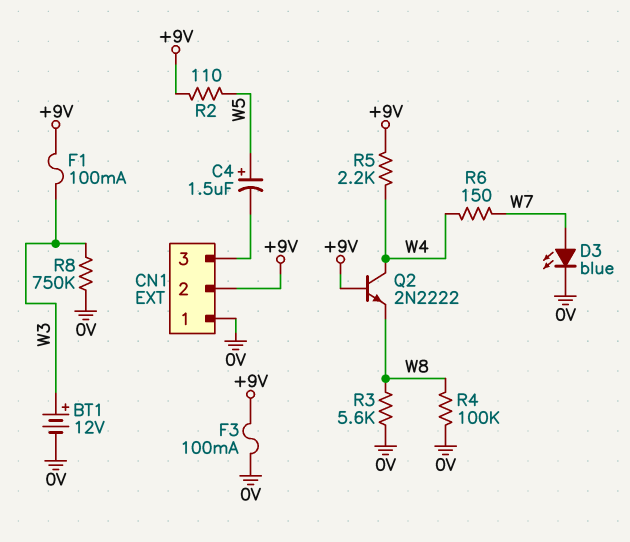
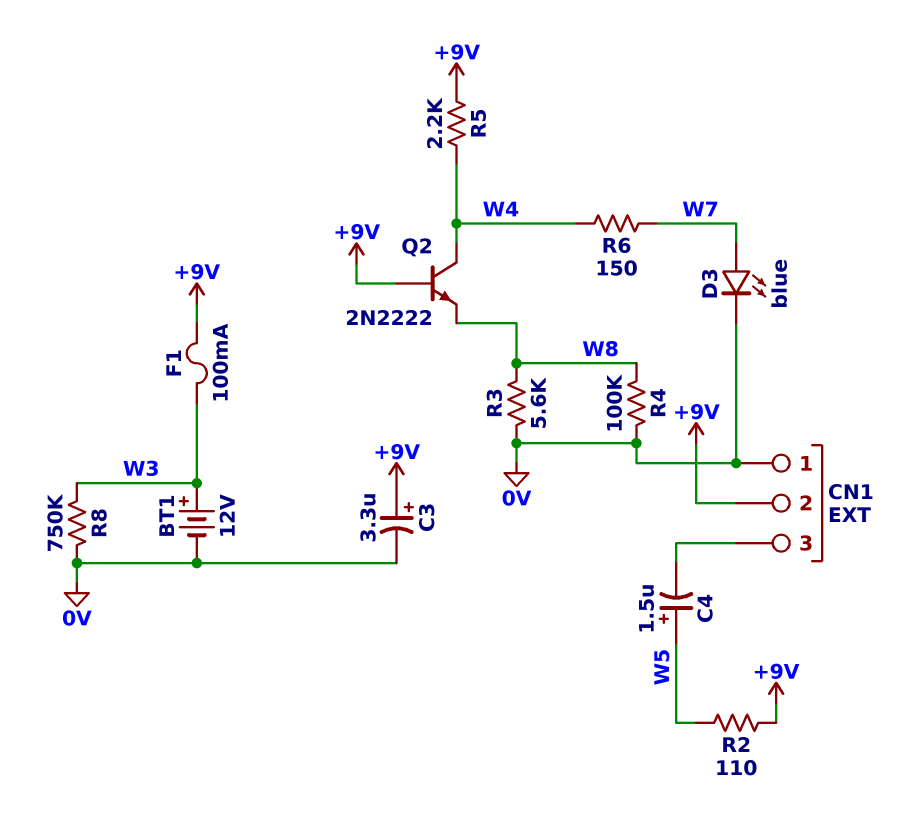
C3: none -> 3.3uF (plus +9V, minus 0V)
F3: 100mA (+9V, 0V) -> none

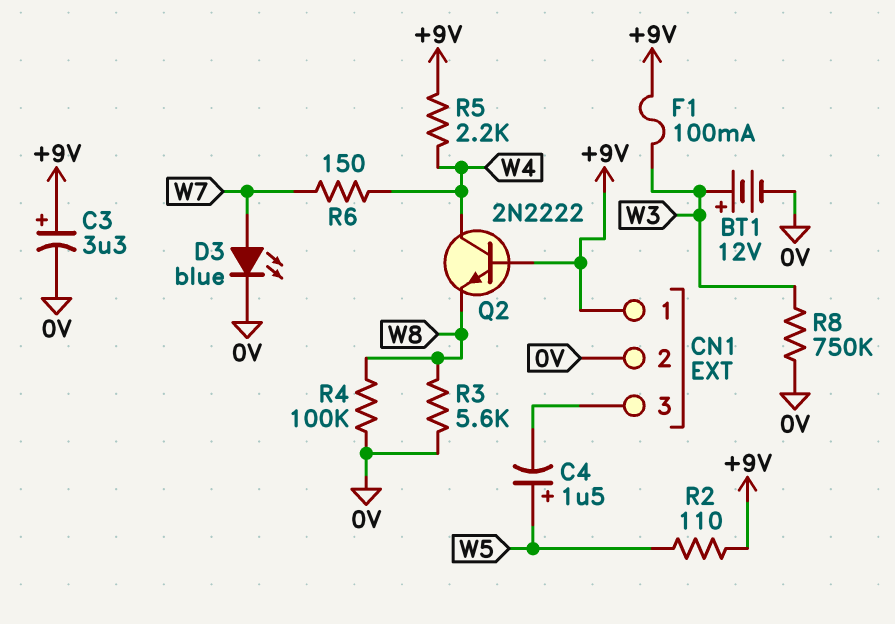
CN1 pin 1: 0V -> +9V
CN1 pin 2: +9V -> 0V

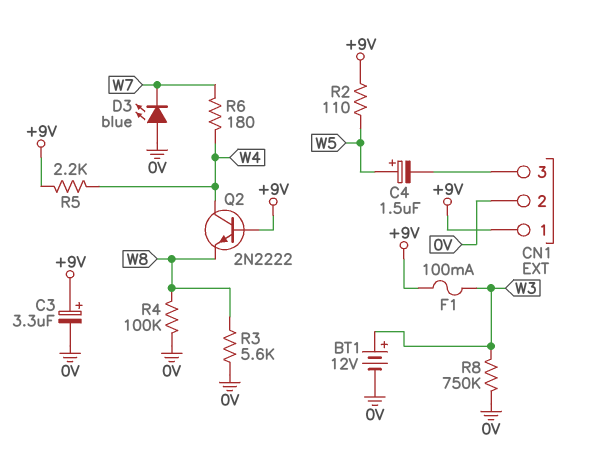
D3: LED blue (A W7, K 0V) -> LED blue (A 0V, K W7)
R6: 150 (W4, W7) -> 180 (W4, W7)

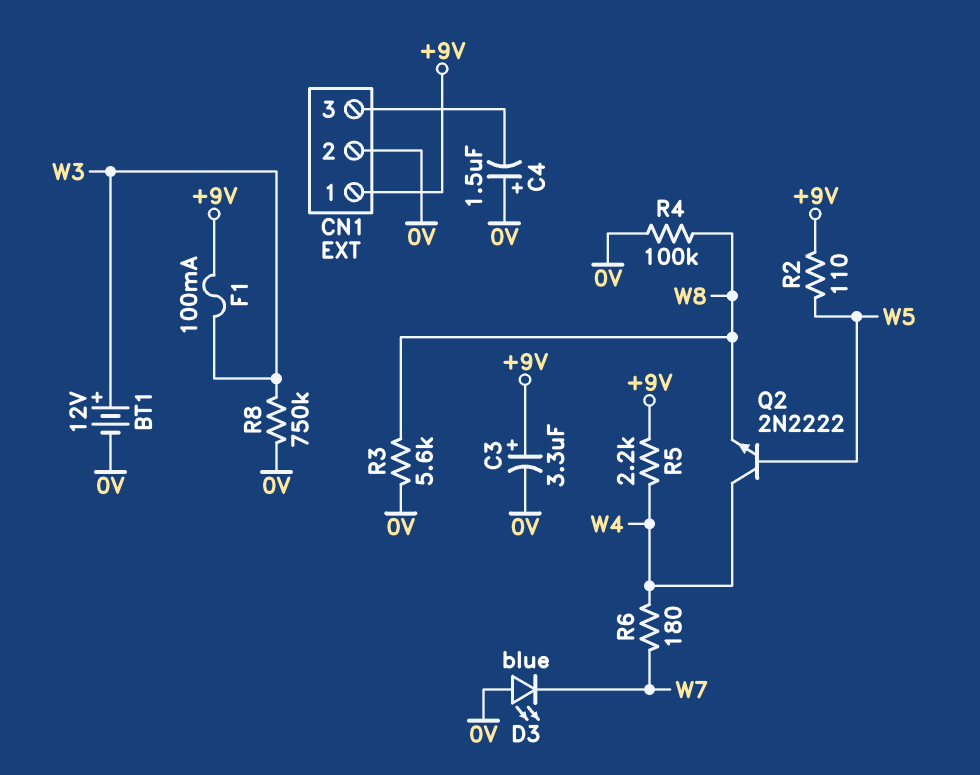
C4: 1.5uF (plus W5, minus CN1/3) -> 1.5uF (plus 0V, minus CN1/3)
Q2: NPN 2N2222 (B +9V, C W4, E W8) -> NPN 2N2222 (B W5, C W4, E W8)

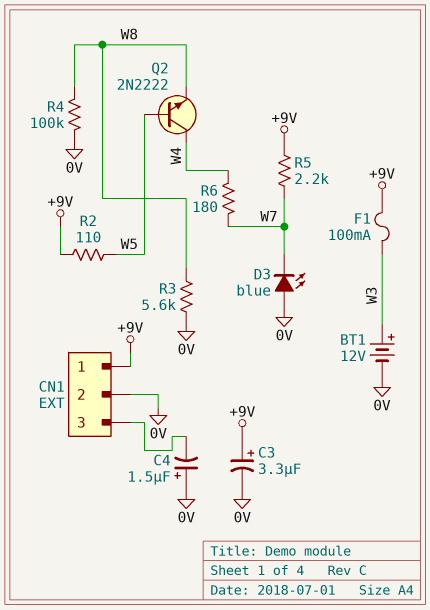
R5: 2.2k (+9V, W4) -> 2.2k (+9V, W7)
R8: 750k (0V, W3) -> none

